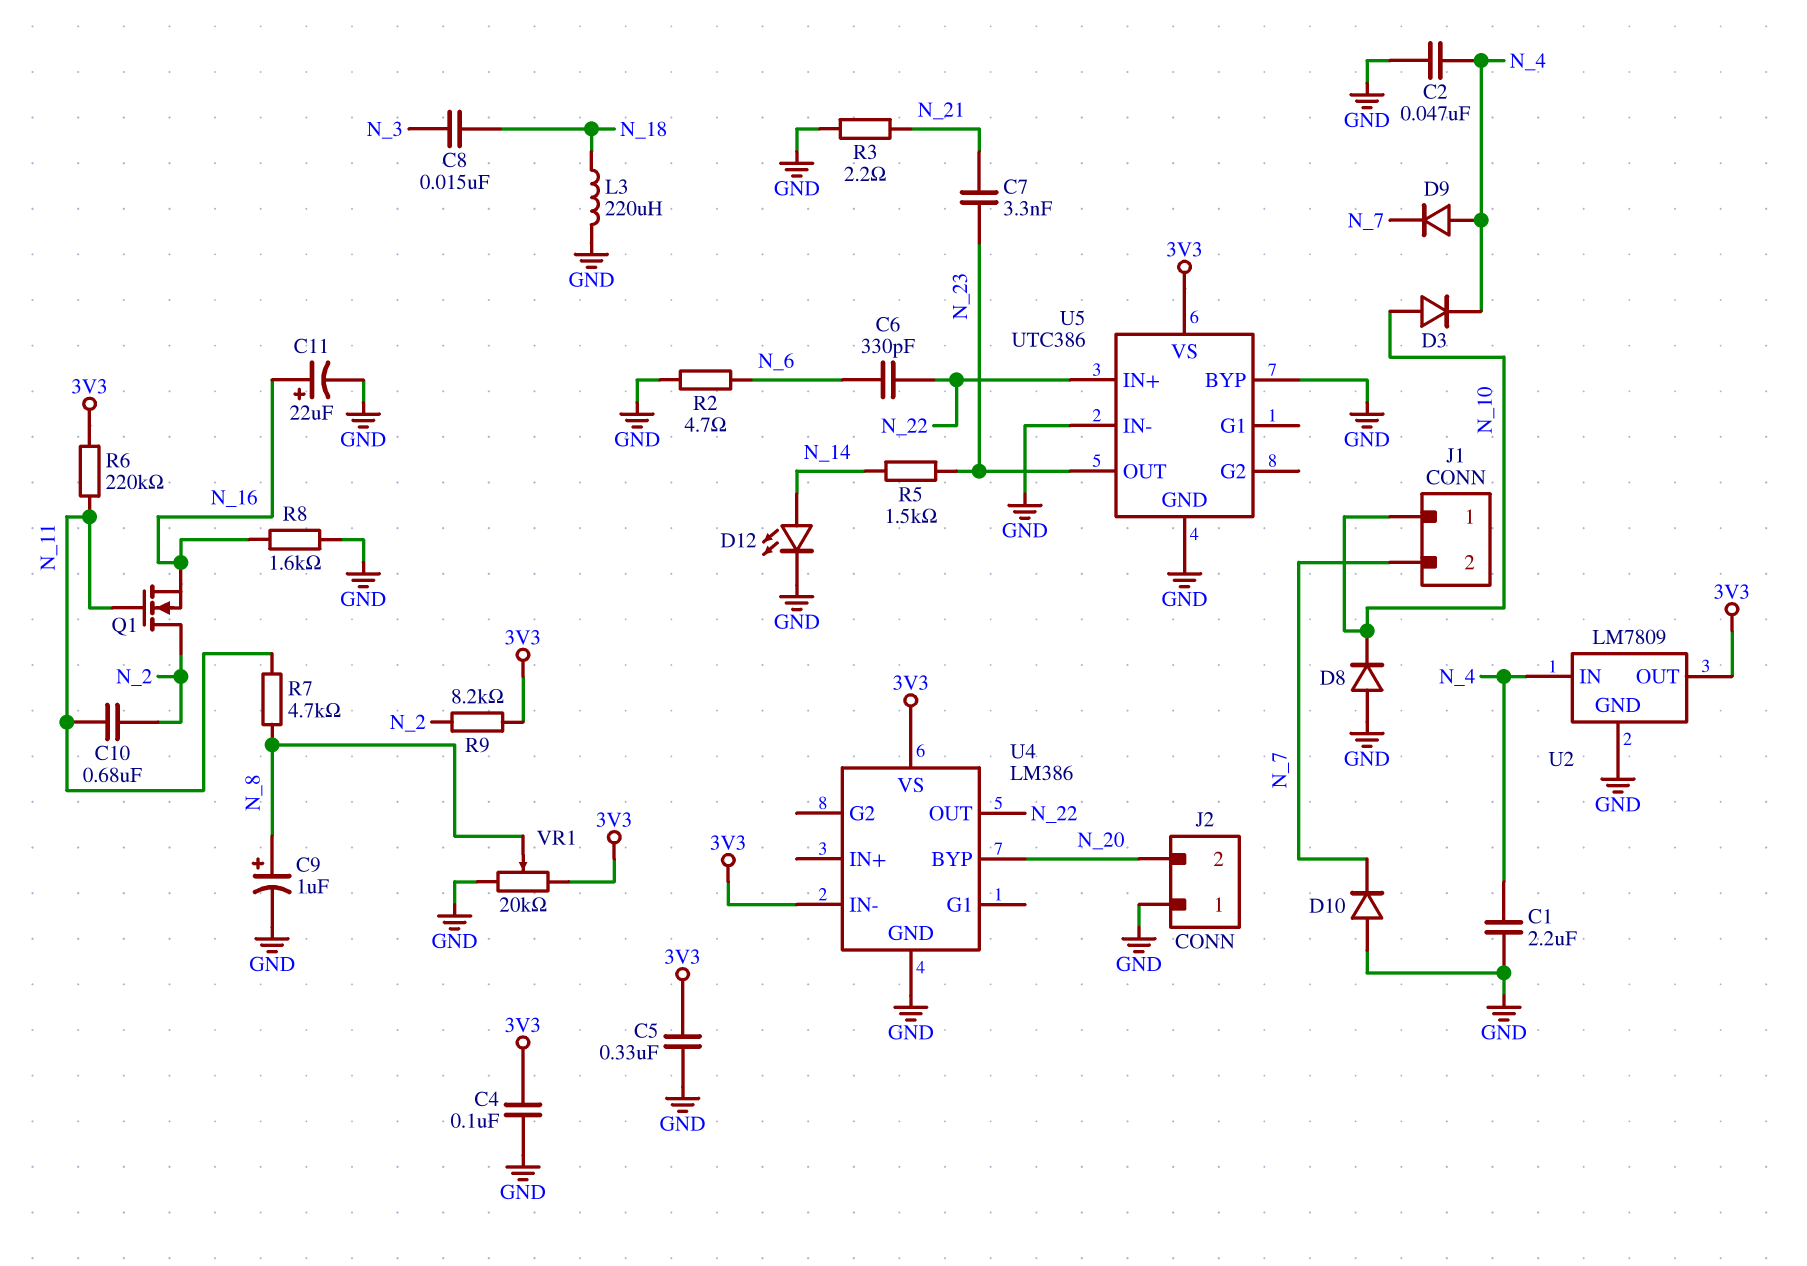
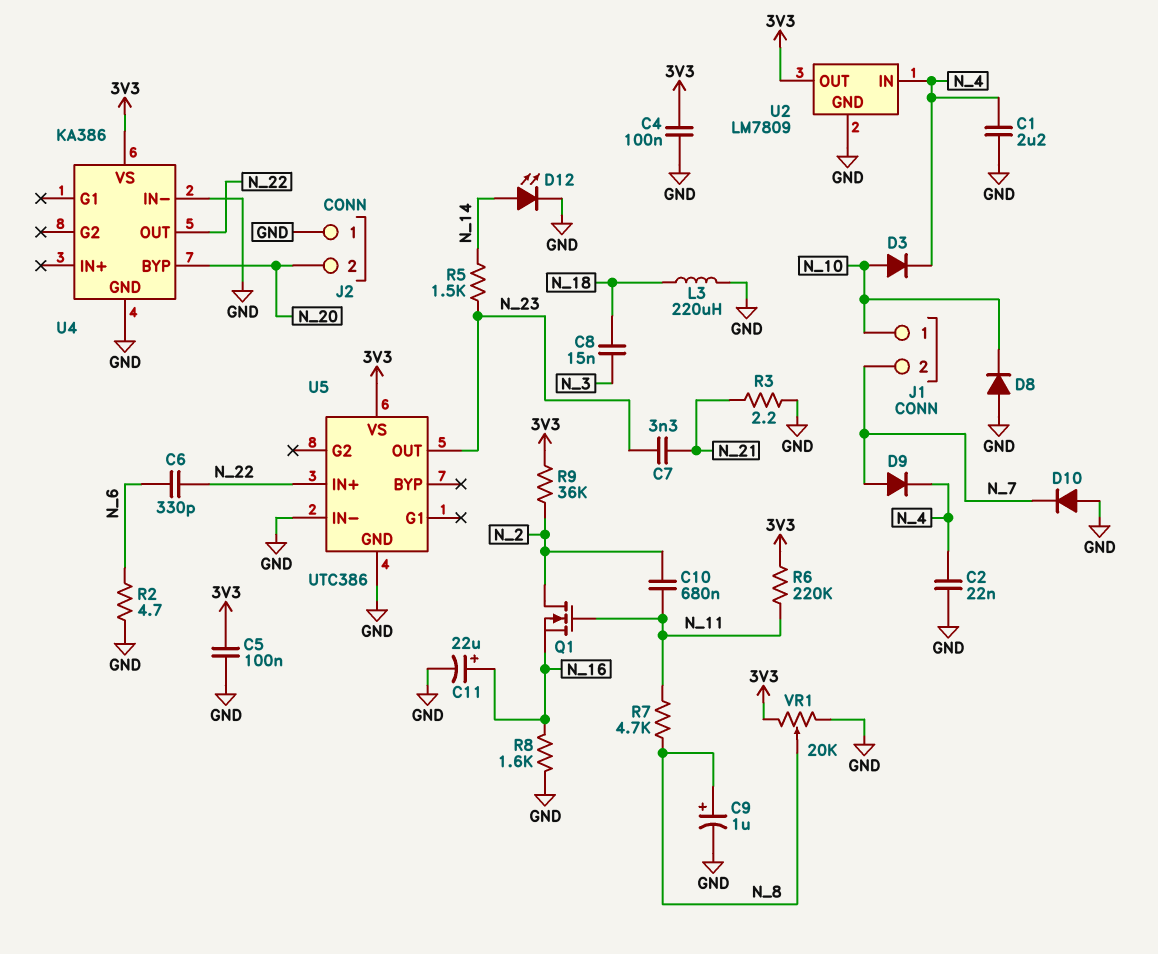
C2: 47nF (GND, N_4) -> 22nF (GND, N_4)
C5: 330nF (3V3, GND) -> 100nF (3V3, GND)
D9: diode (A N_4, K N_7) -> diode (A N_7, K N_4)
R9: 8.2k (3V3, N_2) -> 36k (3V3, N_2)
U4: LM386 -> KA386
U4 pin IN-: 3V3 -> GND
U5 pin BYP: GND -> none

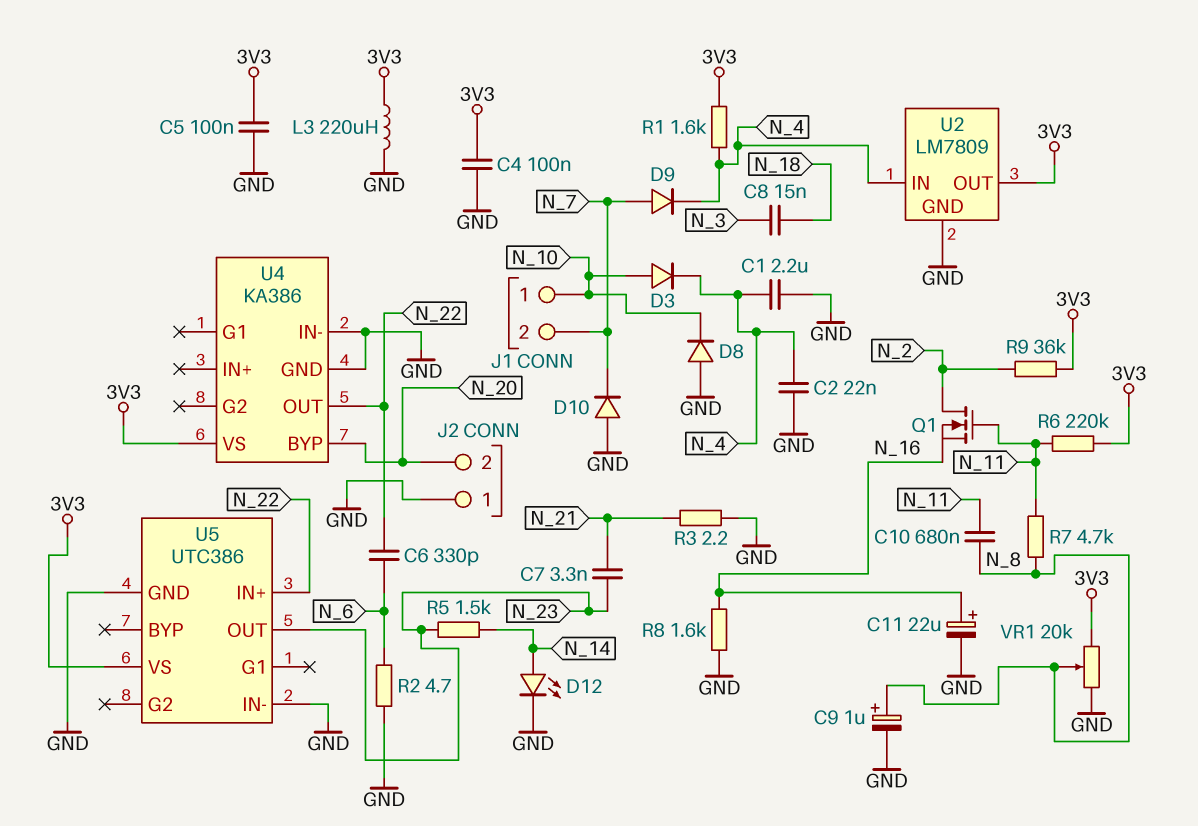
C10: 680nF (N_2, N_11) -> 680nF (N_8, N_11)
L3: 220uH (GND, N_18) -> 220uH (3V3, GND)
R1: none -> 1.6k (3V3, N_4)

